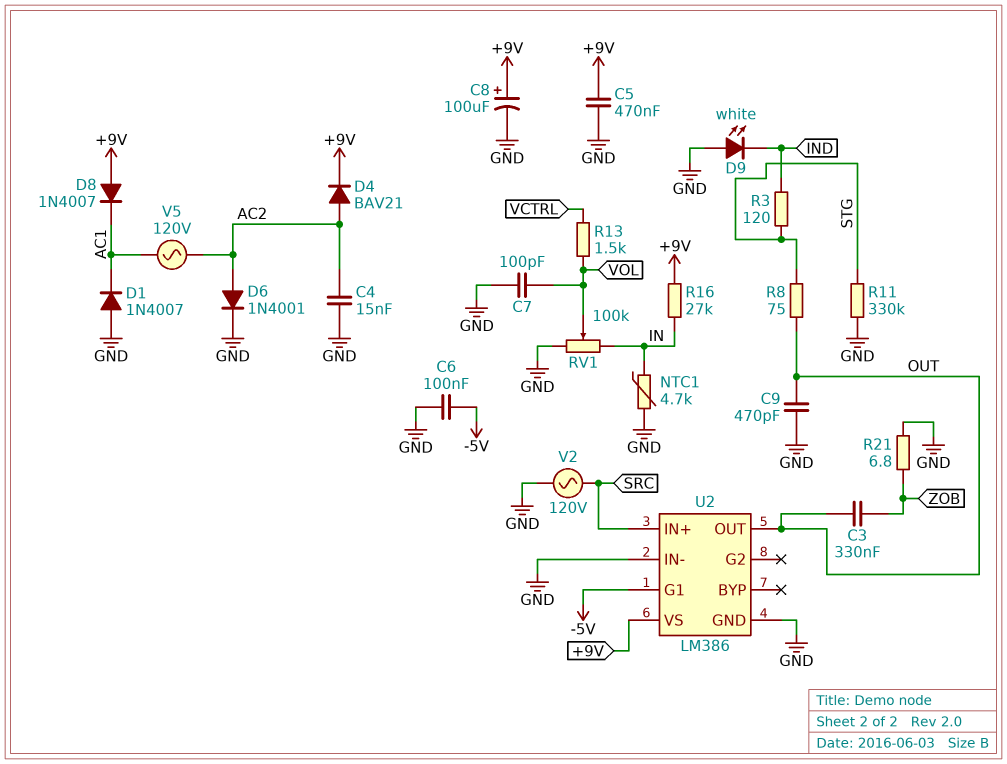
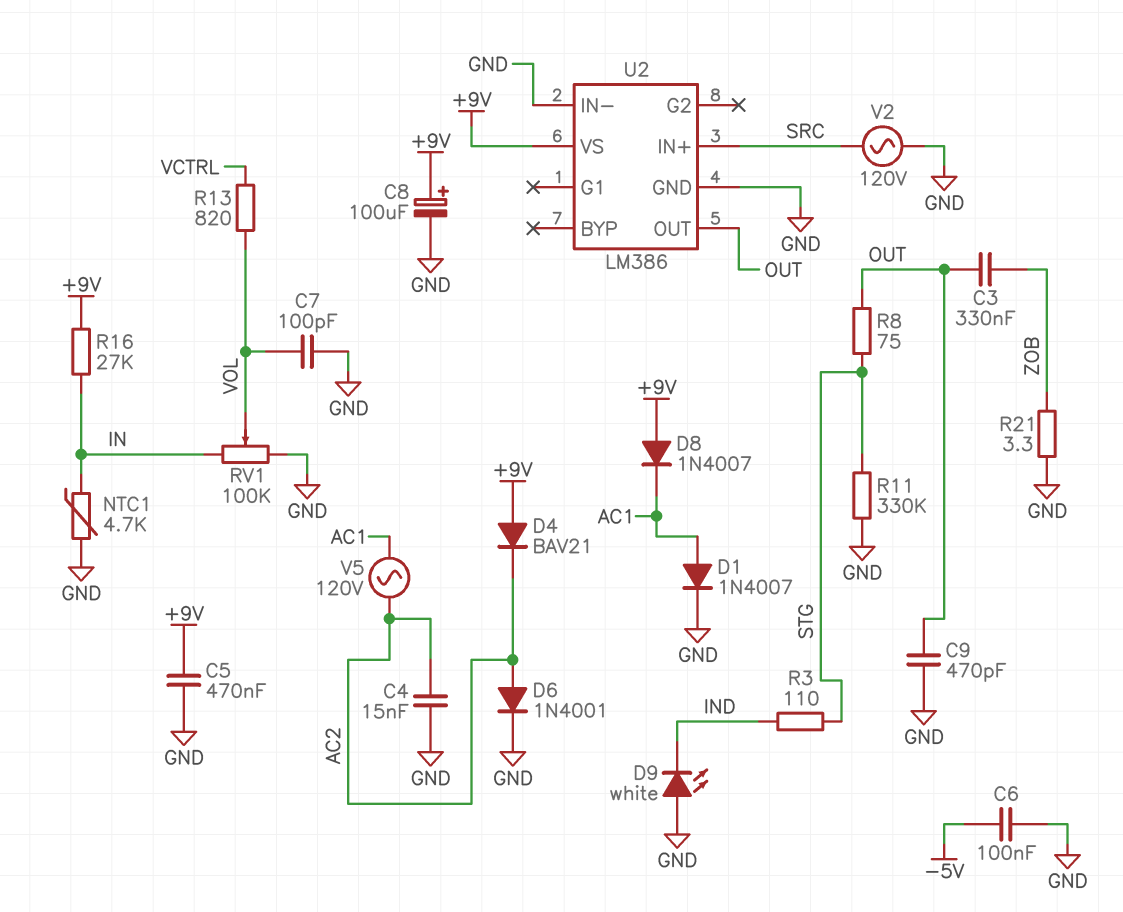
D1: diode 1N4007 (A GND, K AC1) -> diode 1N4007 (A AC1, K GND)
D4: diode BAV21 (A AC2, K +9V) -> diode BAV21 (A +9V, K AC2)
R3: 120 (IND, STG) -> 110 (IND, STG)
R13: 1.5k (VCTRL, VOL) -> 820 (VCTRL, VOL)
R21: 6.8 (GND, ZOB) -> 3.3 (GND, ZOB)
U2 pin G1: -5V -> none

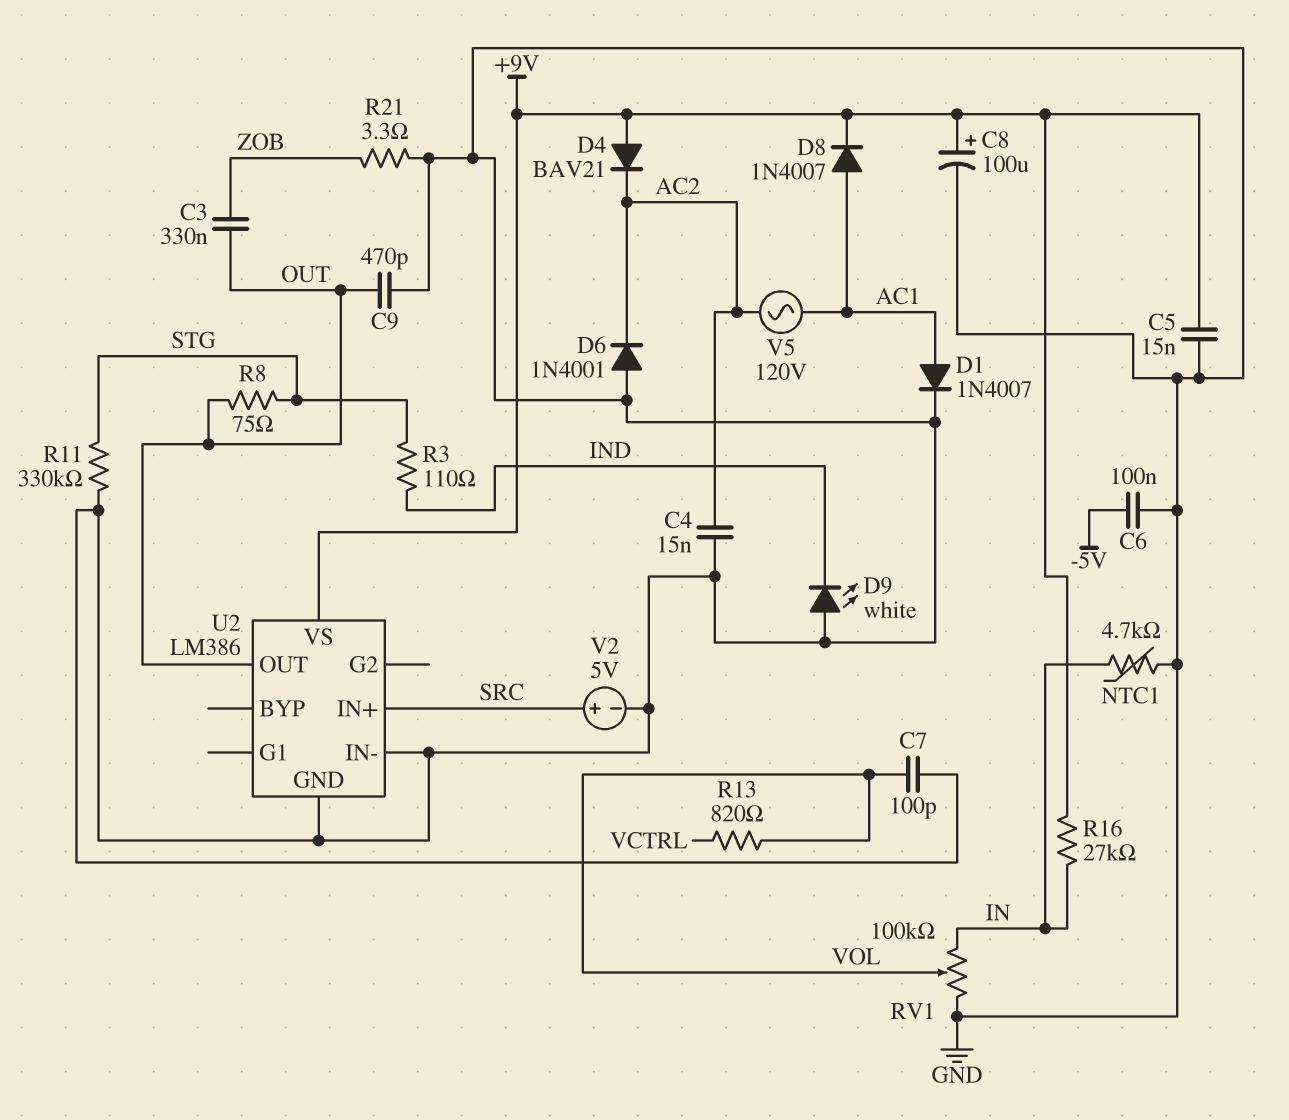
C5: 470nF (+9V, GND) -> 15nF (+9V, GND)
D6: diode 1N4001 (A AC2, K GND) -> diode 1N4001 (A GND, K AC2)
D8: diode 1N4007 (A +9V, K AC1) -> diode 1N4007 (A AC1, K +9V)
V2: AC 120V (GND, SRC) -> 5V (plus SRC, minus GND)

